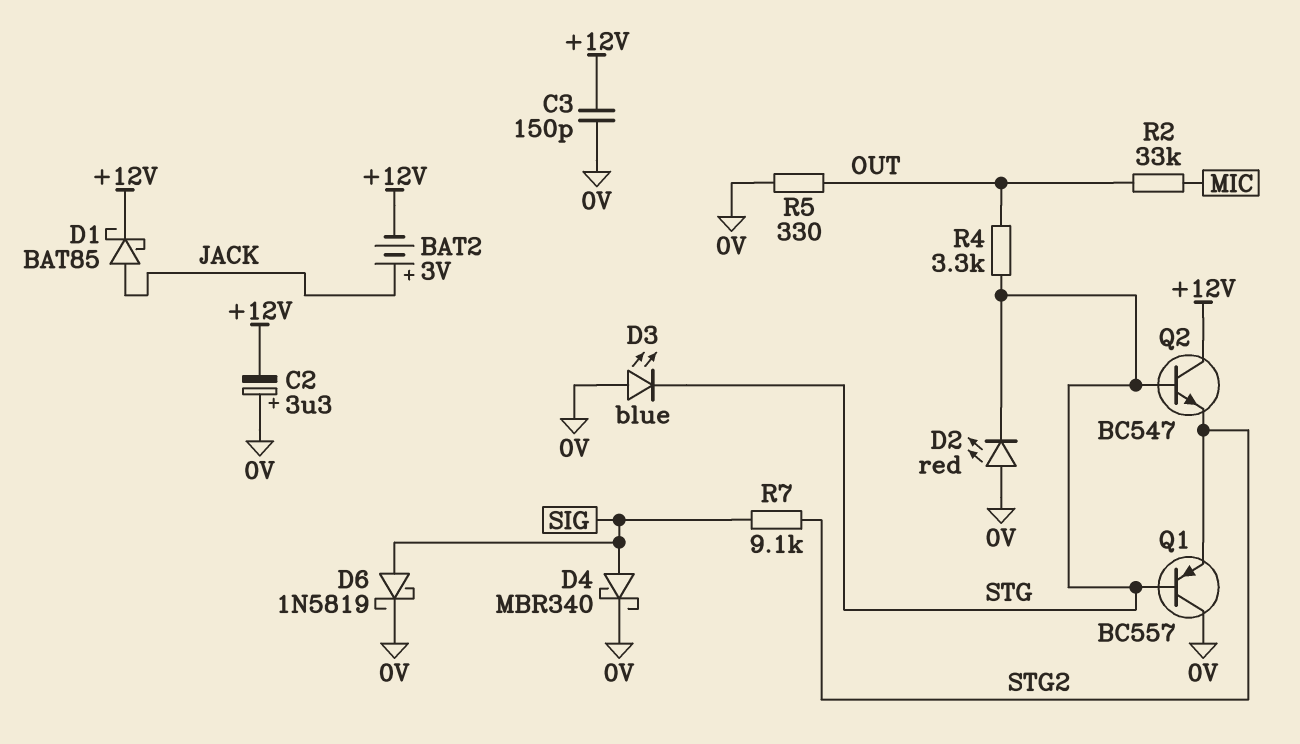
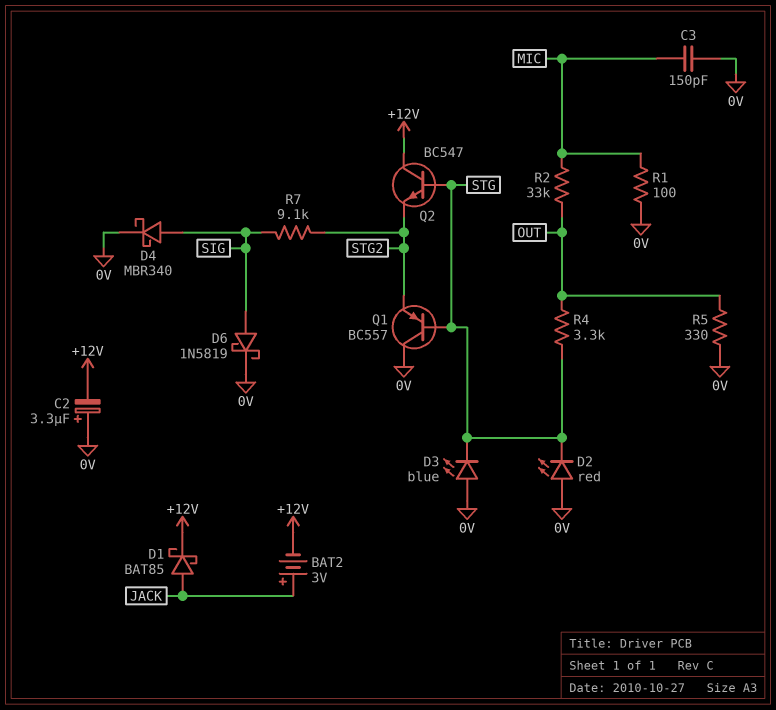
C3: 150pF (+12V, 0V) -> 150pF (0V, MIC)
R1: none -> 100 (0V, MIC)

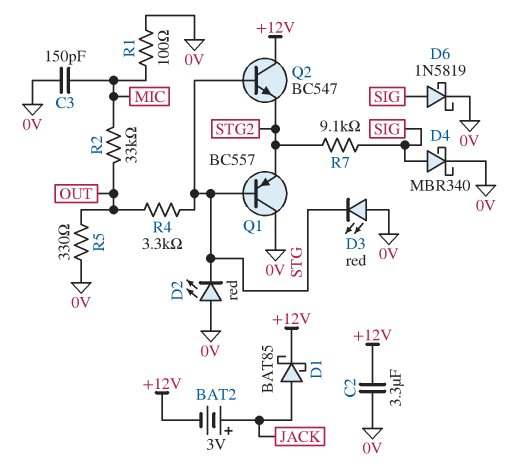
C2: 3.3uF (plus 0V, minus +12V) -> 3.3uF (+12V, 0V)
D3: LED blue (A 0V, K STG) -> LED red (A 0V, K STG)

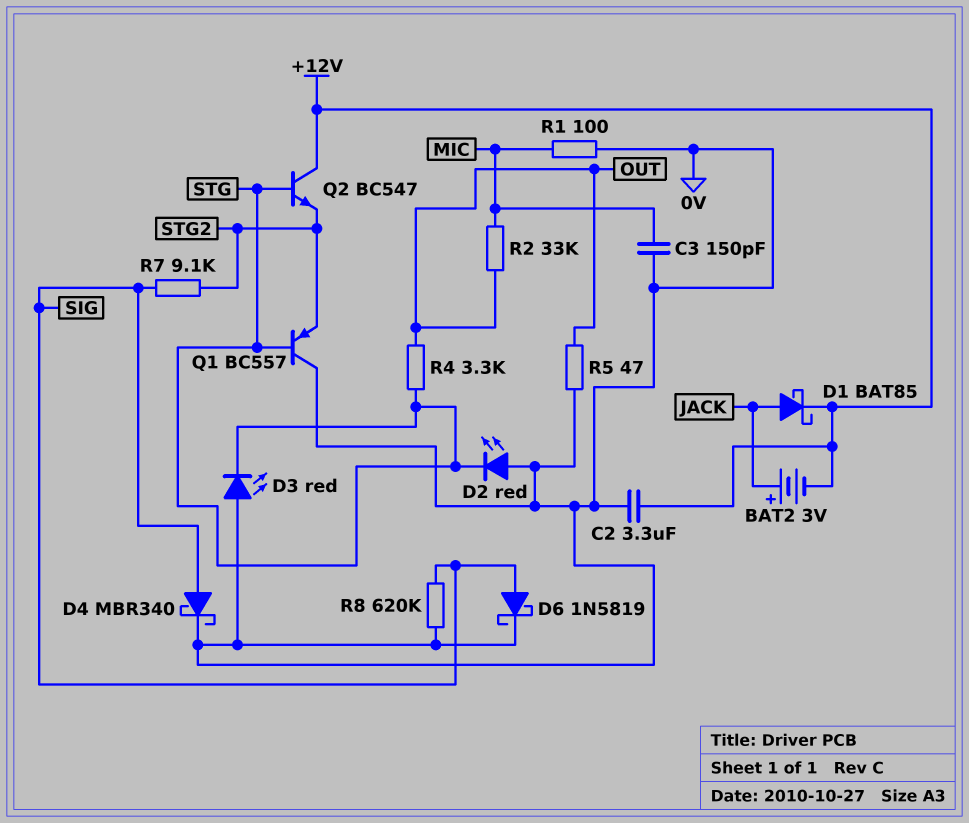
R5: 330 (0V, OUT) -> 47 (0V, OUT)
R8: none -> 620k (0V, SIG)

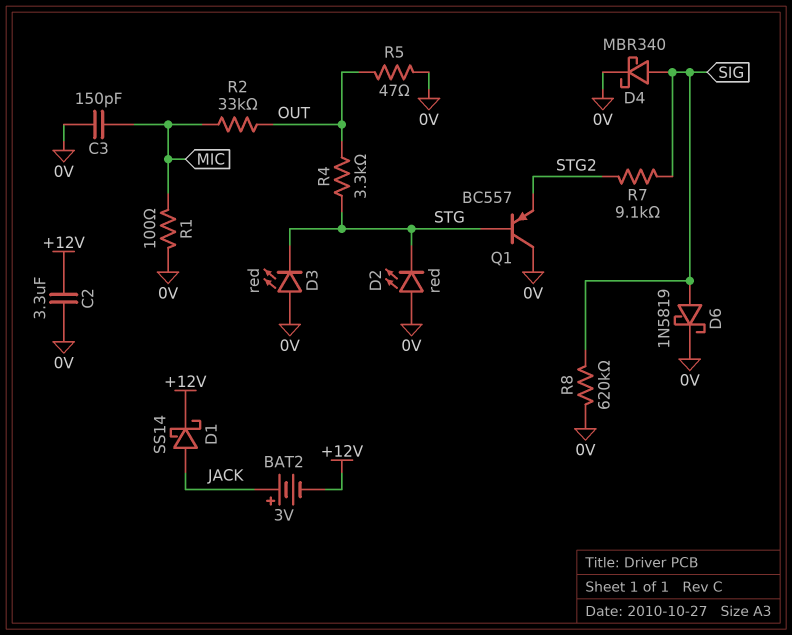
D1: schottky BAT85 (A JACK, K +12V) -> schottky SS14 (A JACK, K +12V)
Q2: NPN BC547 (B STG, C +12V, E STG2) -> none

